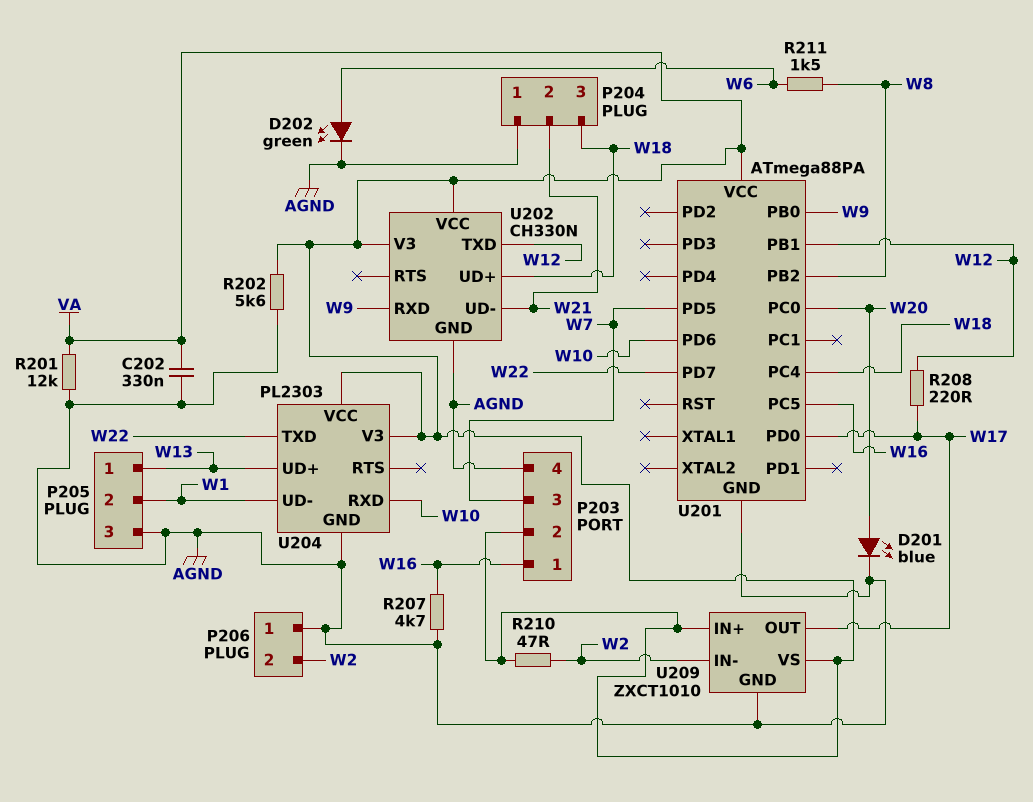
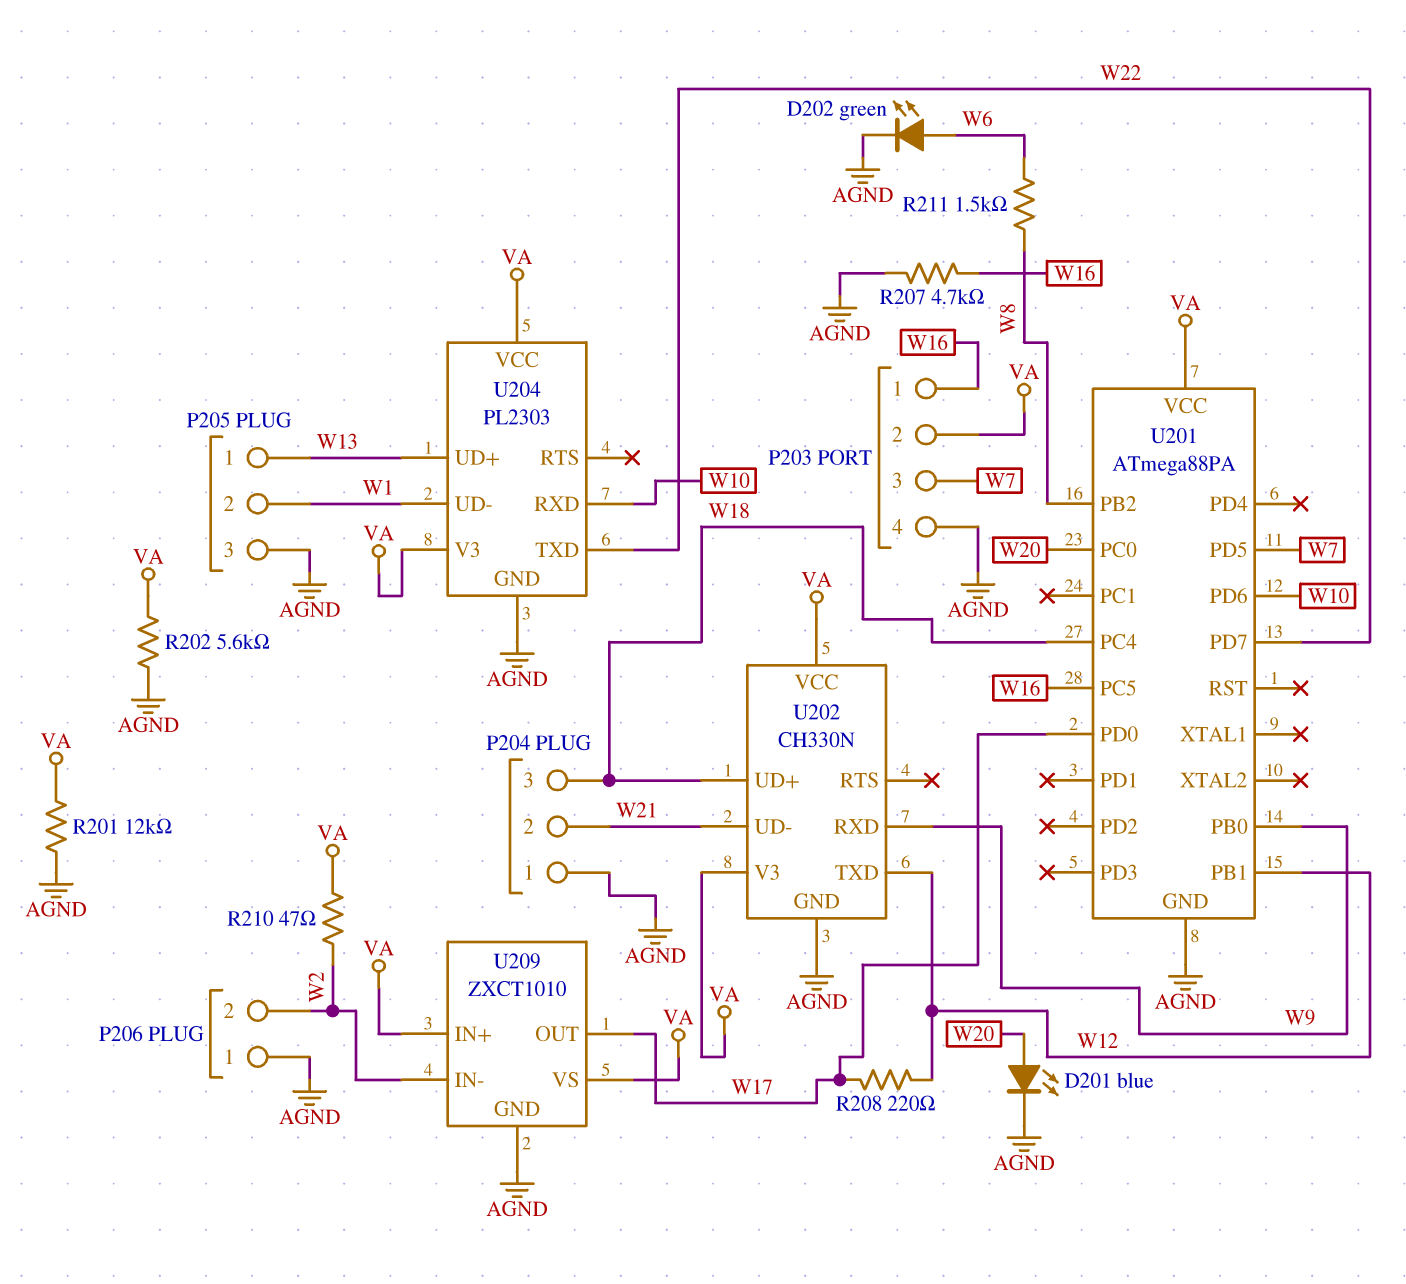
C202: 330nF (AGND, VA) -> none

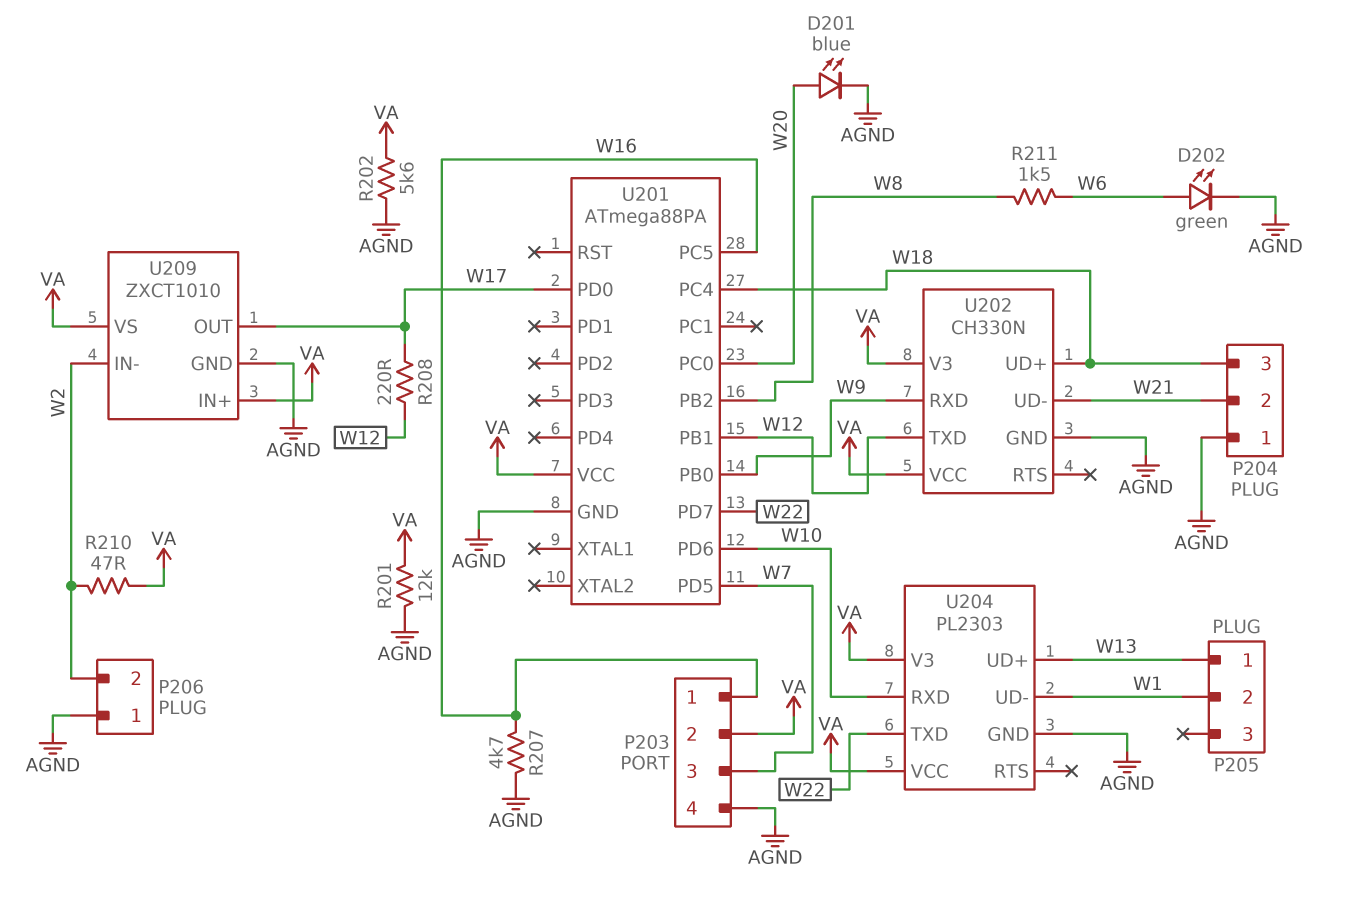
P205 pin 3: AGND -> none

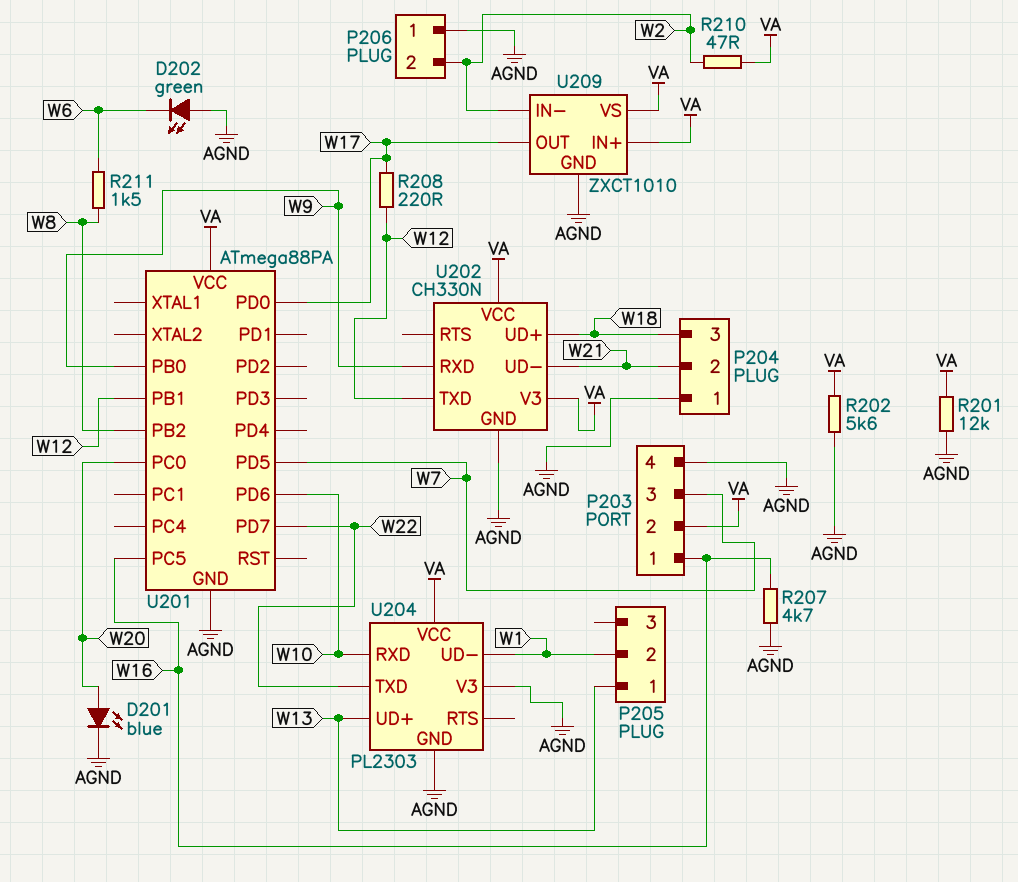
D202: LED green (A W6, K AGND) -> LED green (A AGND, K W6)
U201 pin PC4: W18 -> none
U204 pin V3: VA -> AGND

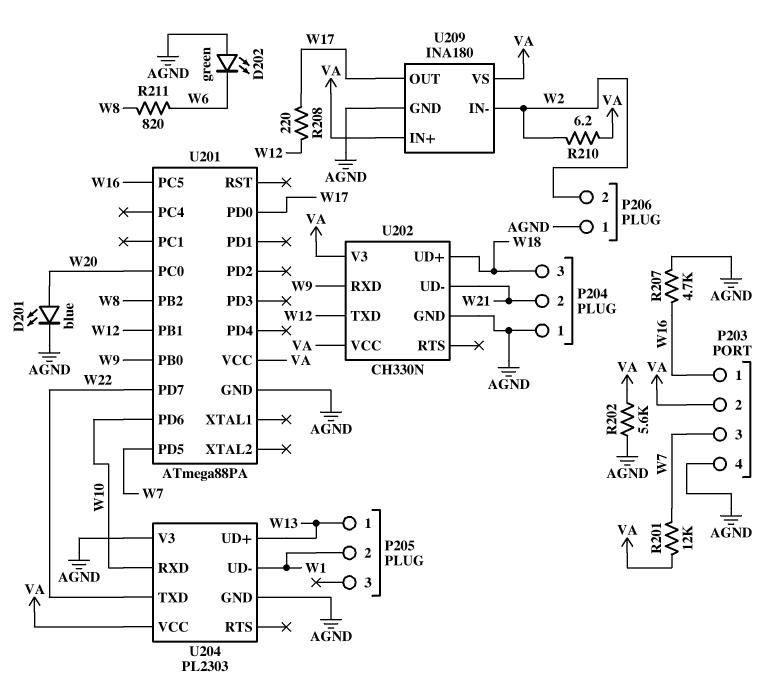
R201: 12k (AGND, VA) -> 12k (VA, W7)
R210: 47 (VA, W2) -> 6.2 (VA, W2)
R211: 1.5k (W6, W8) -> 820 (W6, W8)
U209: ZXCT1010 -> INA180

